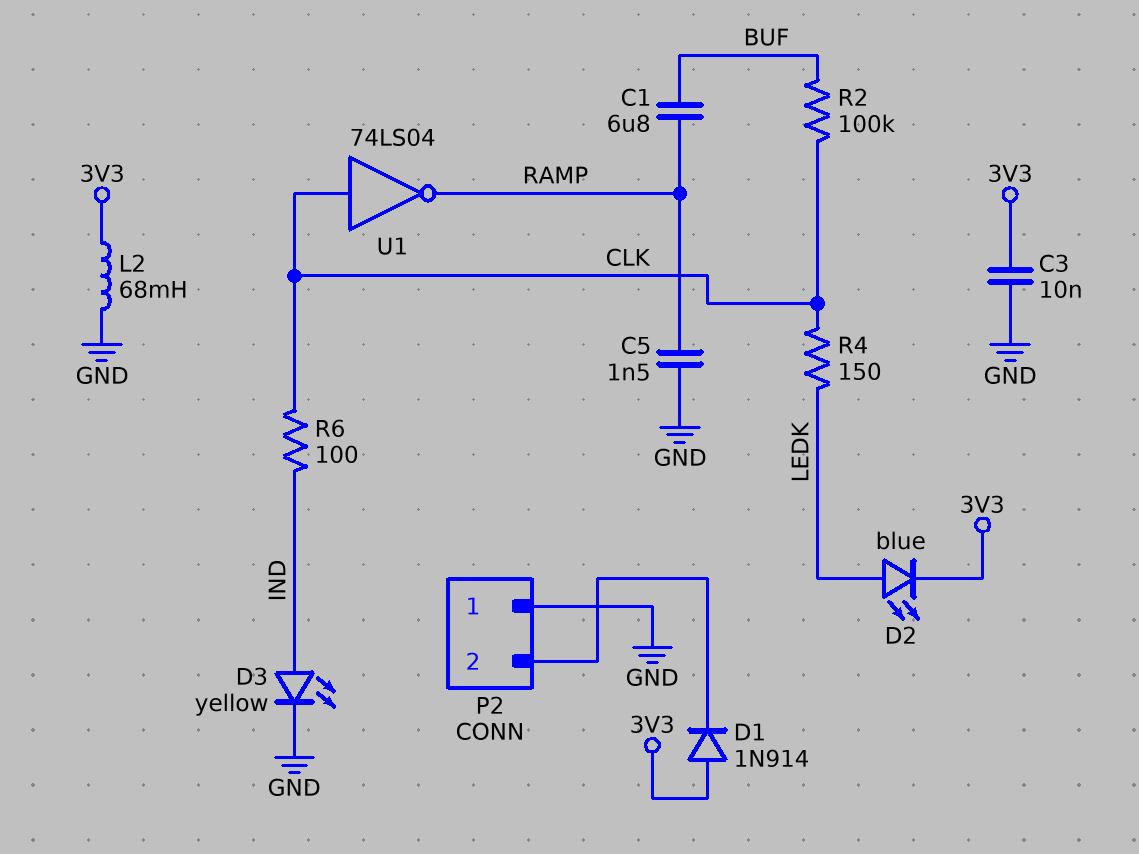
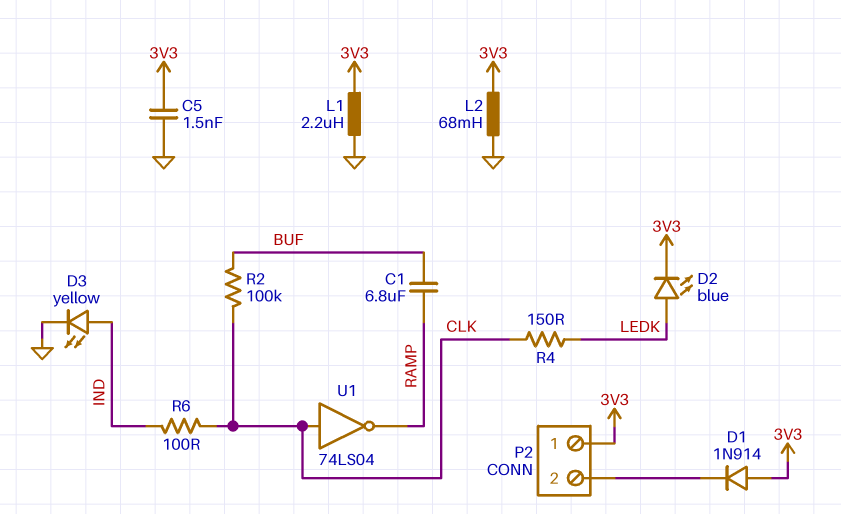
C3: 10nF (3V3, GND) -> none
C5: 1.5nF (GND, RAMP) -> 1.5nF (3V3, GND)
L1: none -> 2.2uH (3V3, GND)
P2 pin 1: GND -> 3V3

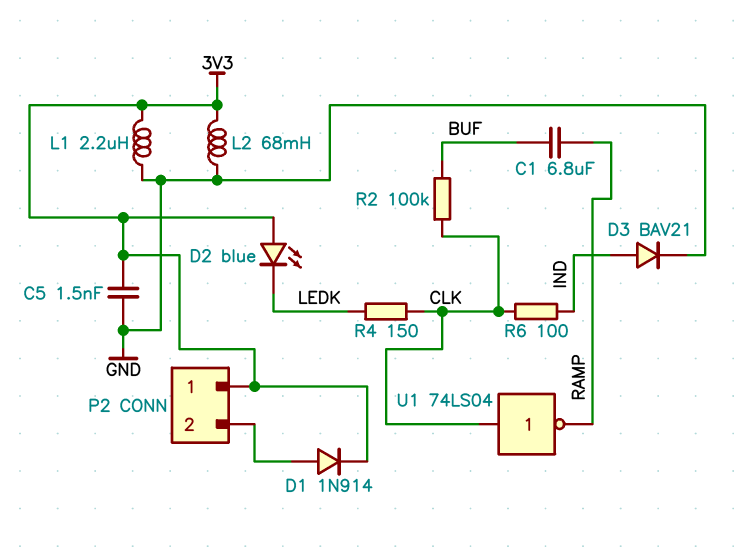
D1: diode 1N914 (A 3V3, K P2/2) -> diode 1N914 (A P2/2, K 3V3)
D2: LED blue (A LEDK, K 3V3) -> LED blue (A 3V3, K LEDK)
D3: LED yellow (A IND, K GND) -> diode BAV21 (A IND, K GND)

